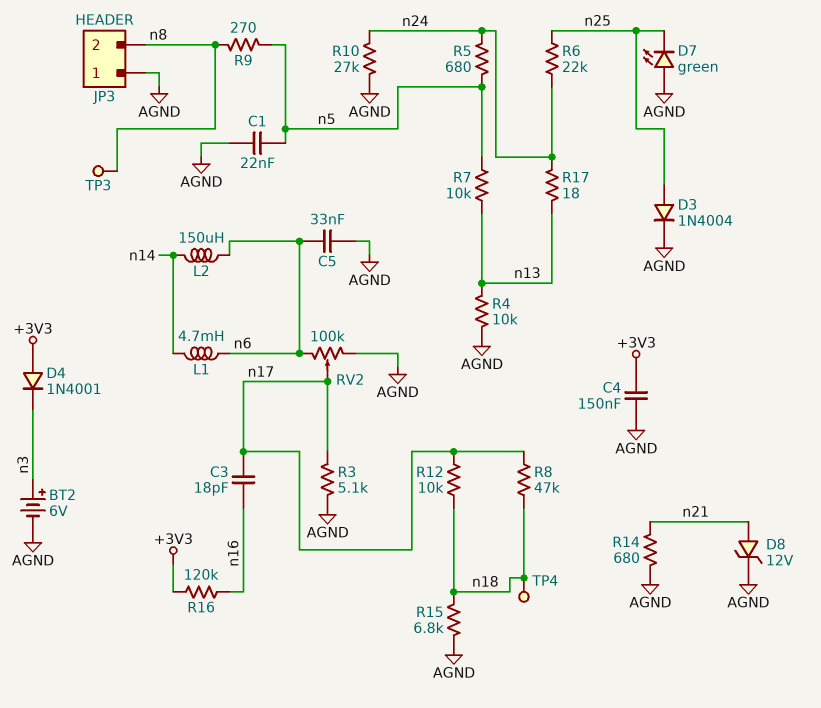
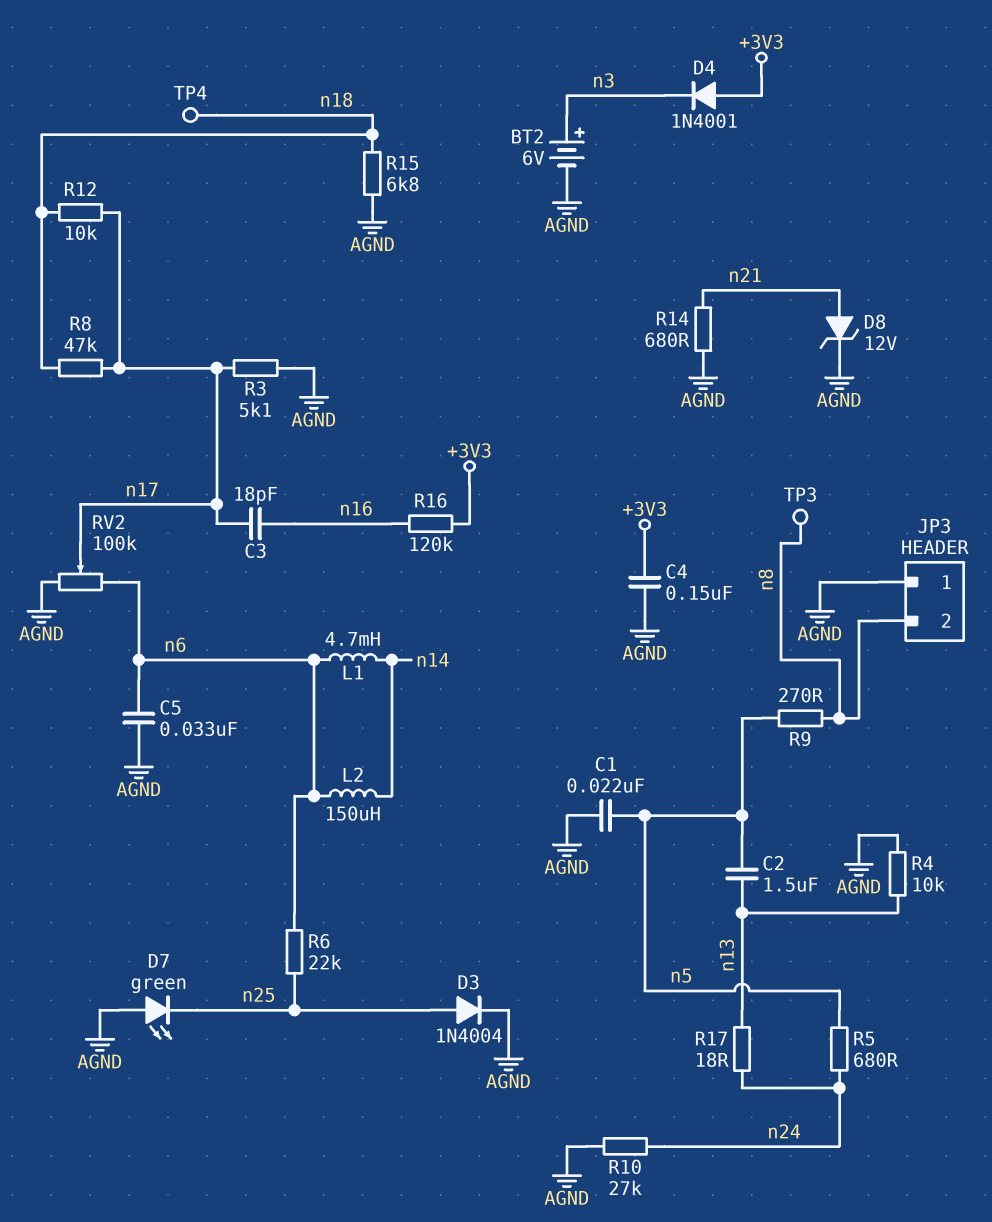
C2: none -> 1.5uF (n5, n13)
R6: 22k (n24, n25) -> 22k (n6, n25)
R7: 10k (n5, n13) -> none

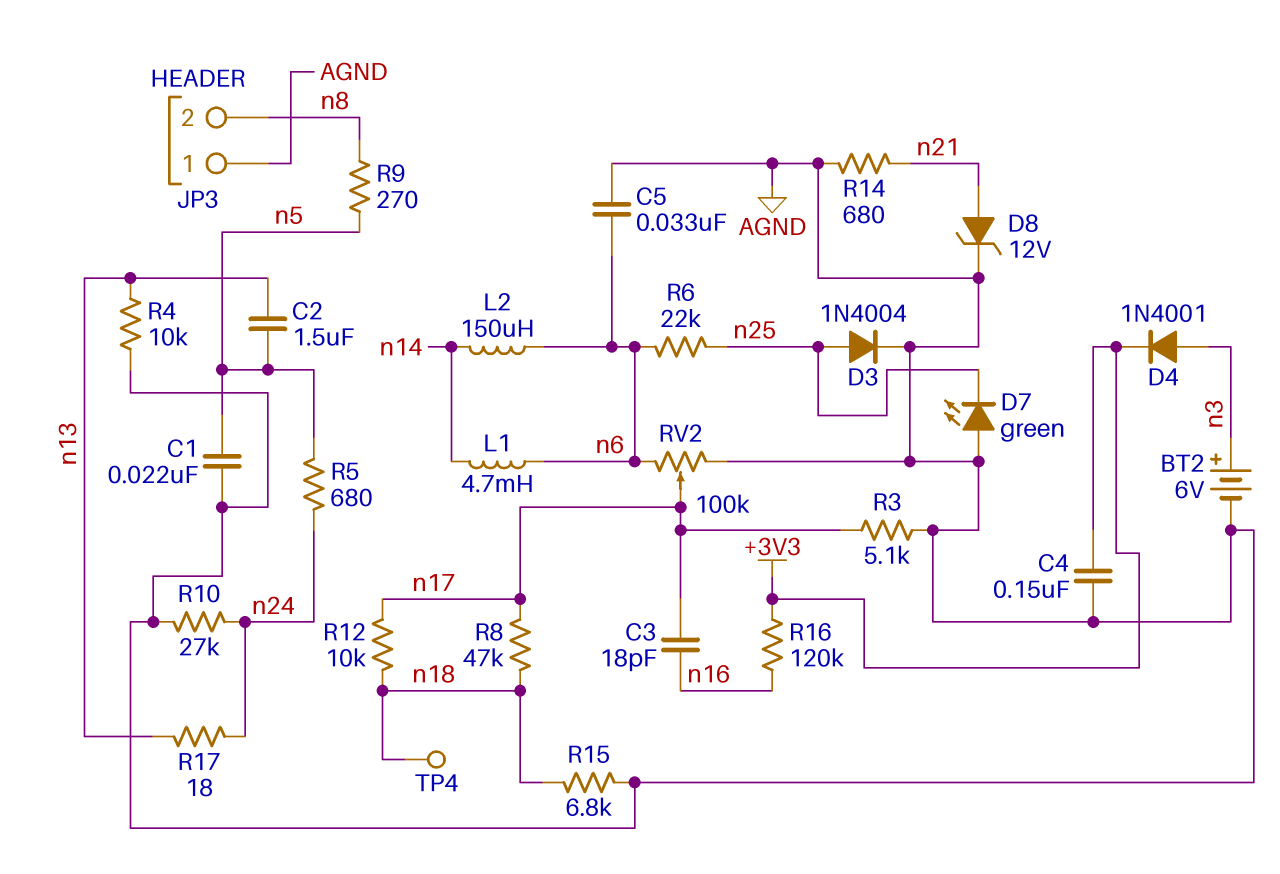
D4: diode 1N4001 (A +3V3, K n3) -> diode 1N4001 (A n3, K +3V3)
TP3: test point (n8) -> none

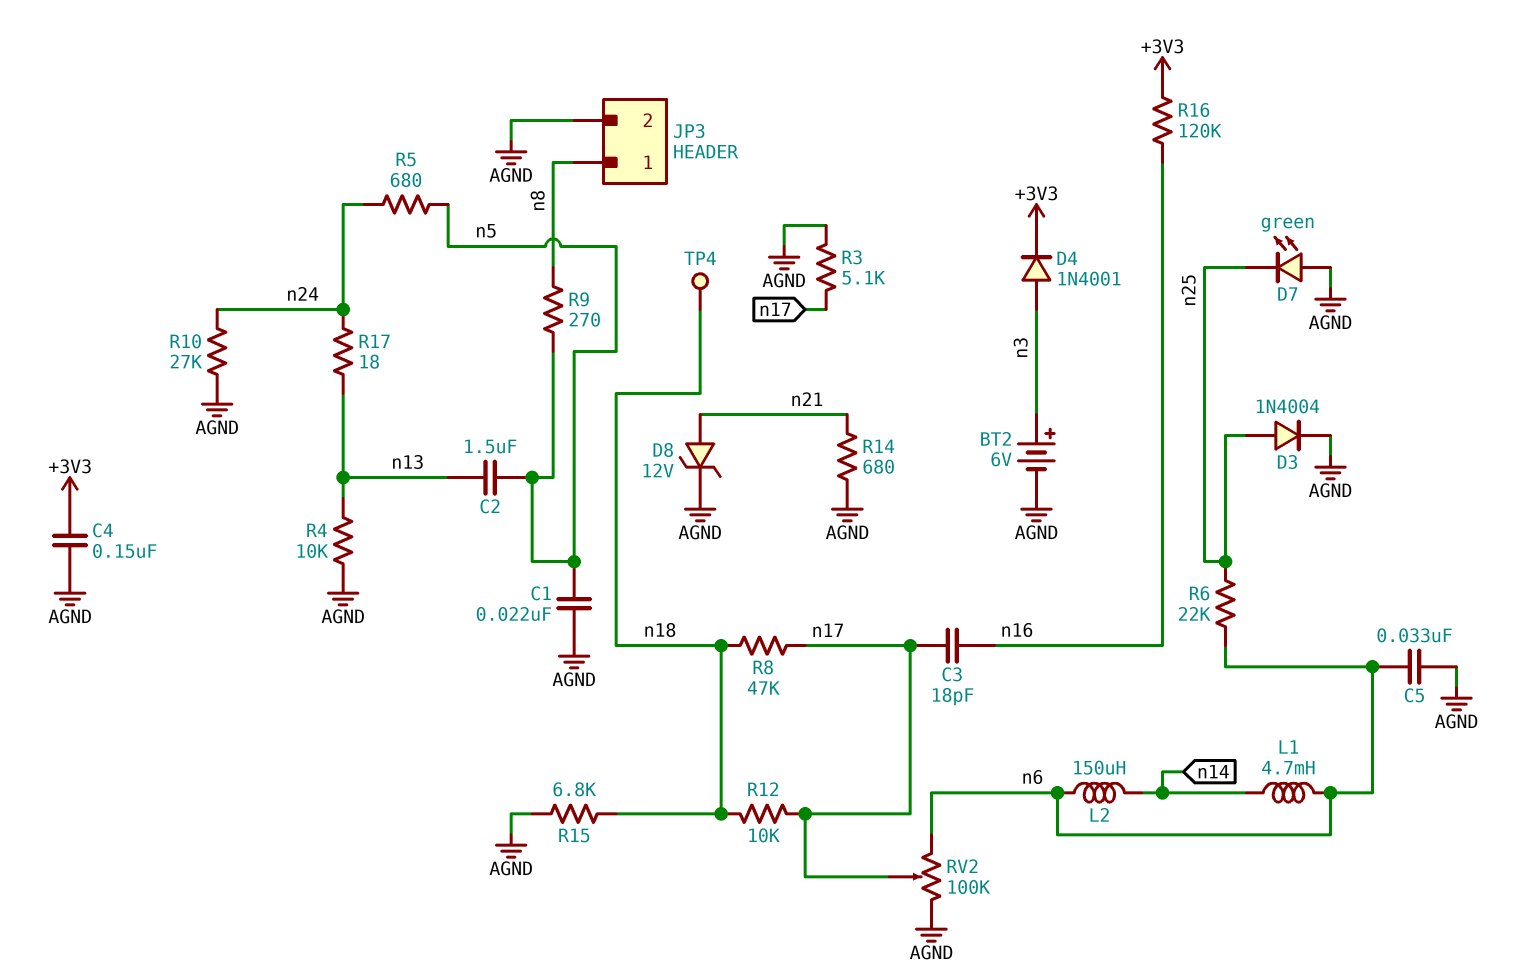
JP3 pin 1: AGND -> n8
JP3 pin 2: n8 -> AGND

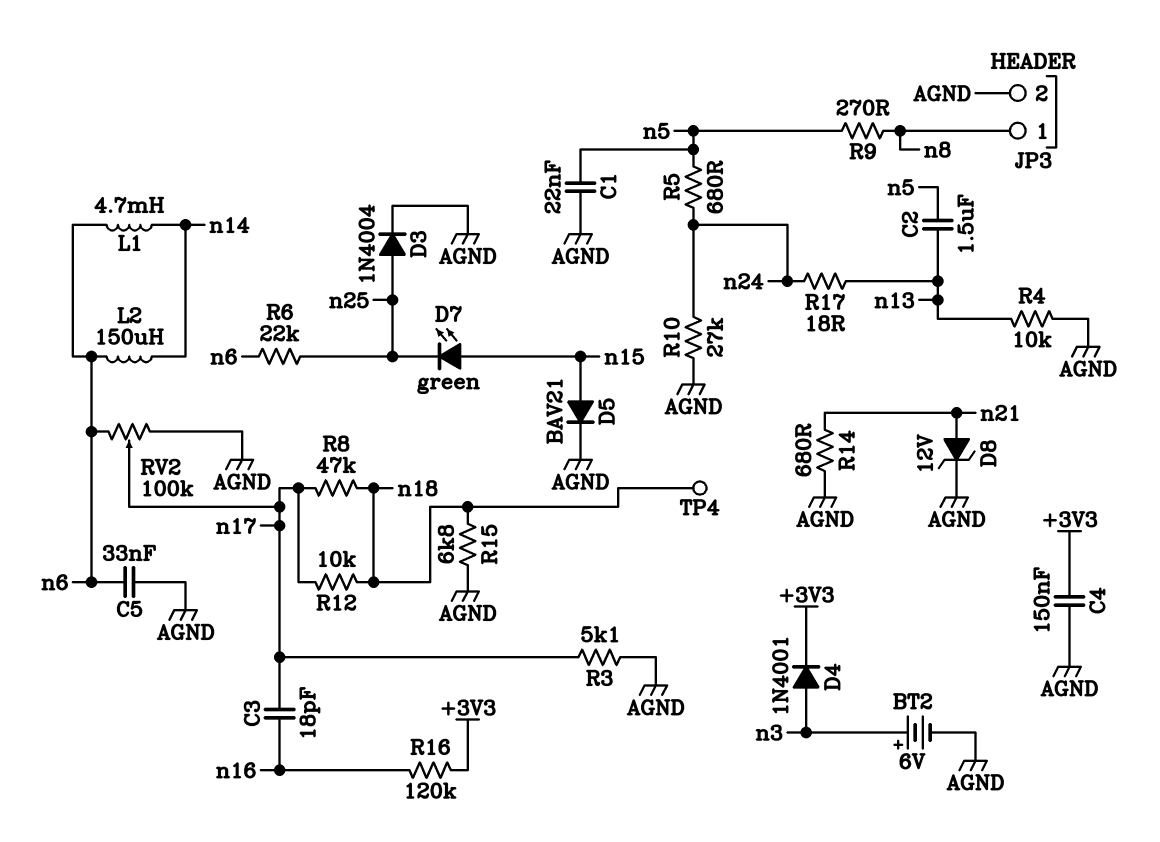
D5: none -> diode BAV21 (A n15, K AGND)
D7: LED green (A AGND, K n25) -> LED green (A n15, K n25)

